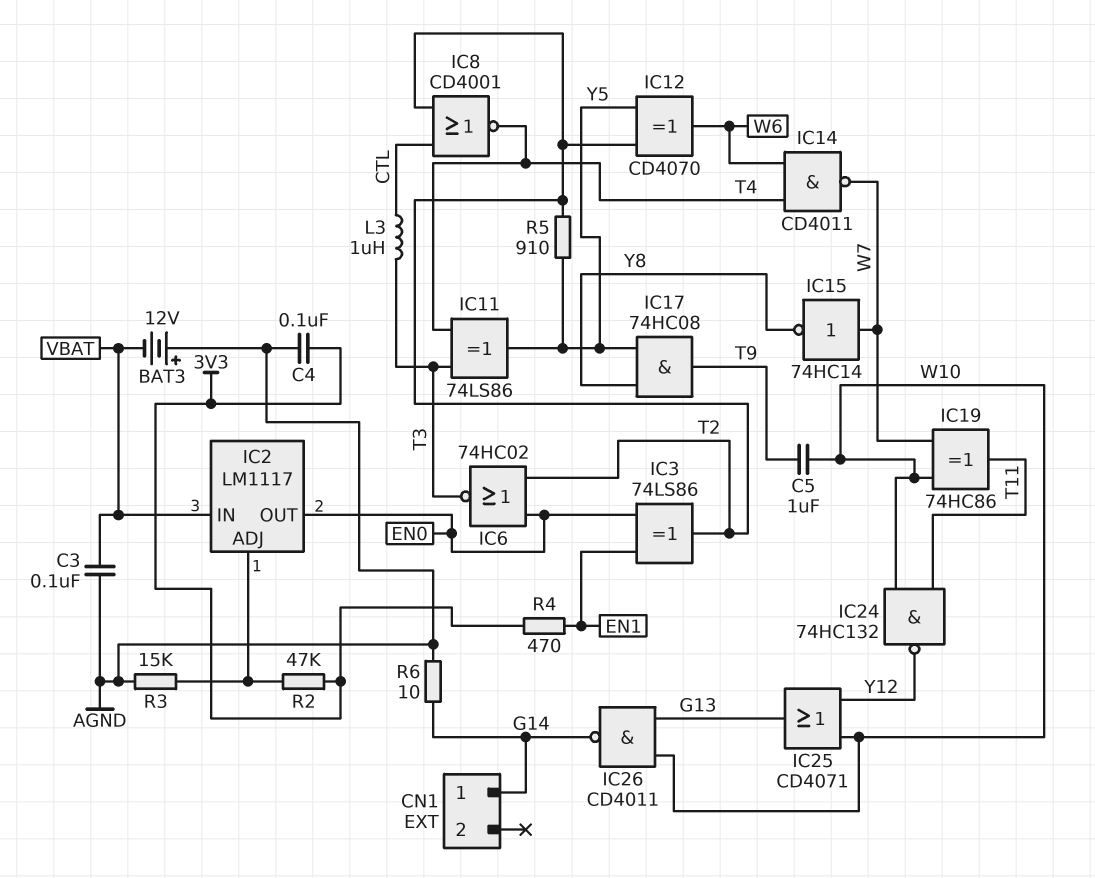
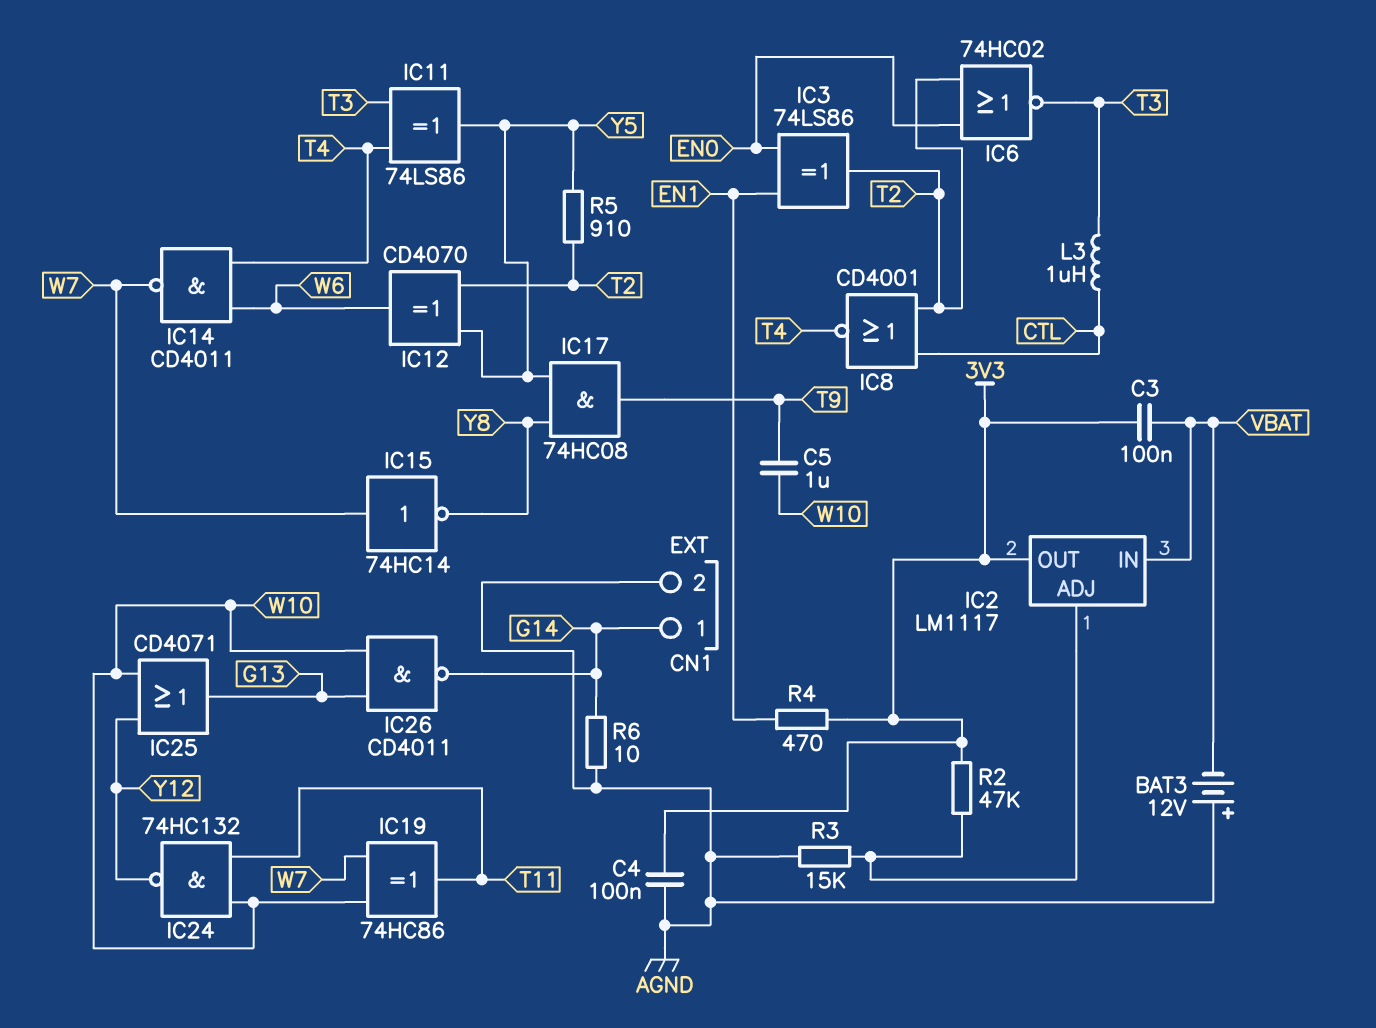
C3: 100nF (AGND, VBAT) -> 100nF (3V3, VBAT)
CN1 pin 2: none -> AGND
IC2 pin OUT: EN0 -> 3V3

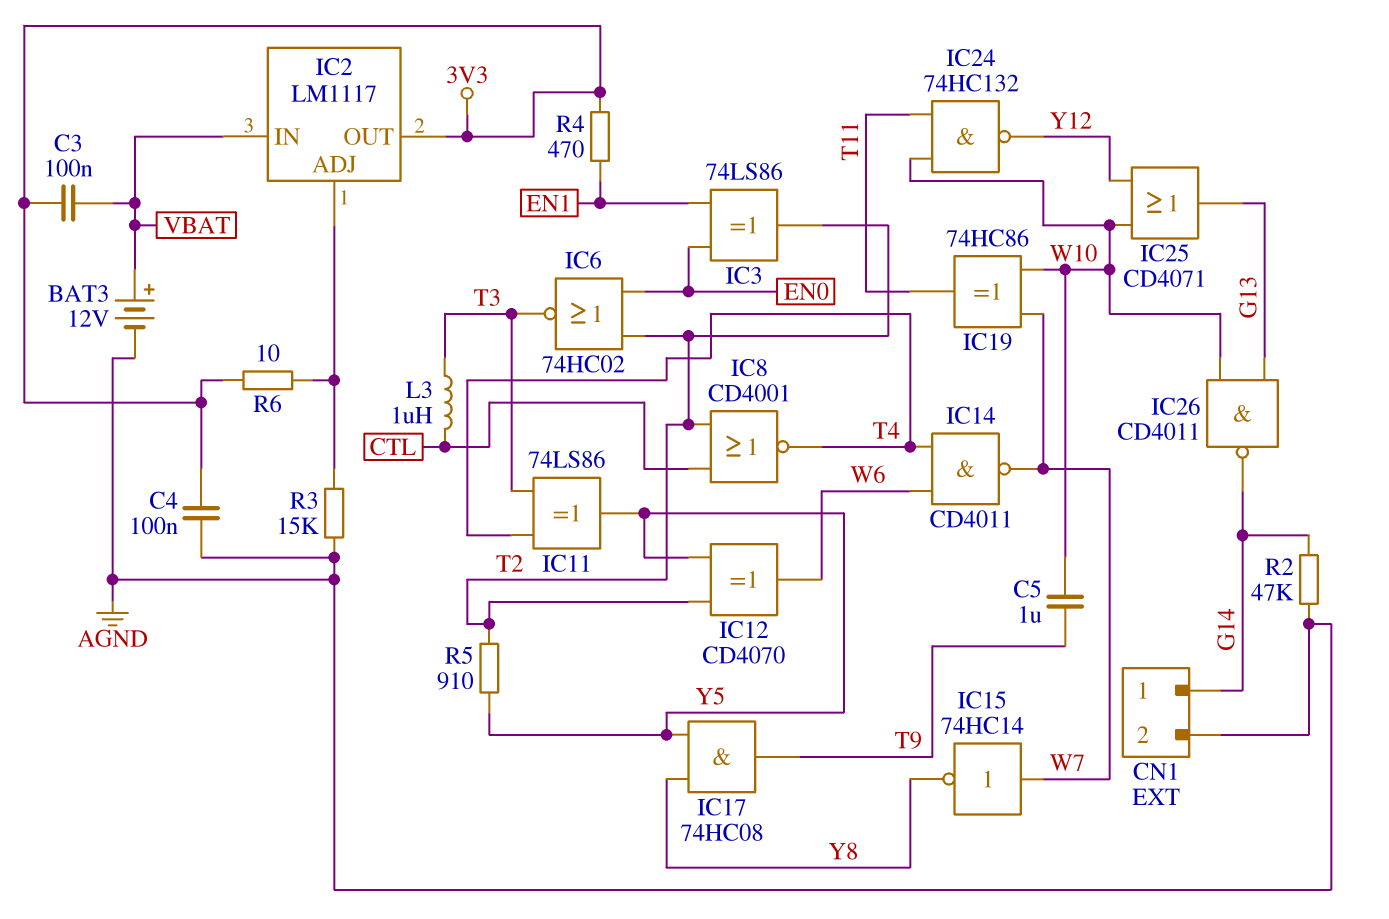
BAT3: 12V (plus AGND, minus VBAT) -> 12V (plus VBAT, minus AGND)
R2: 47k (3V3, IC2/ADJ) -> 47k (AGND, G14)
R6: 10 (AGND, G14) -> 10 (3V3, IC2/ADJ)

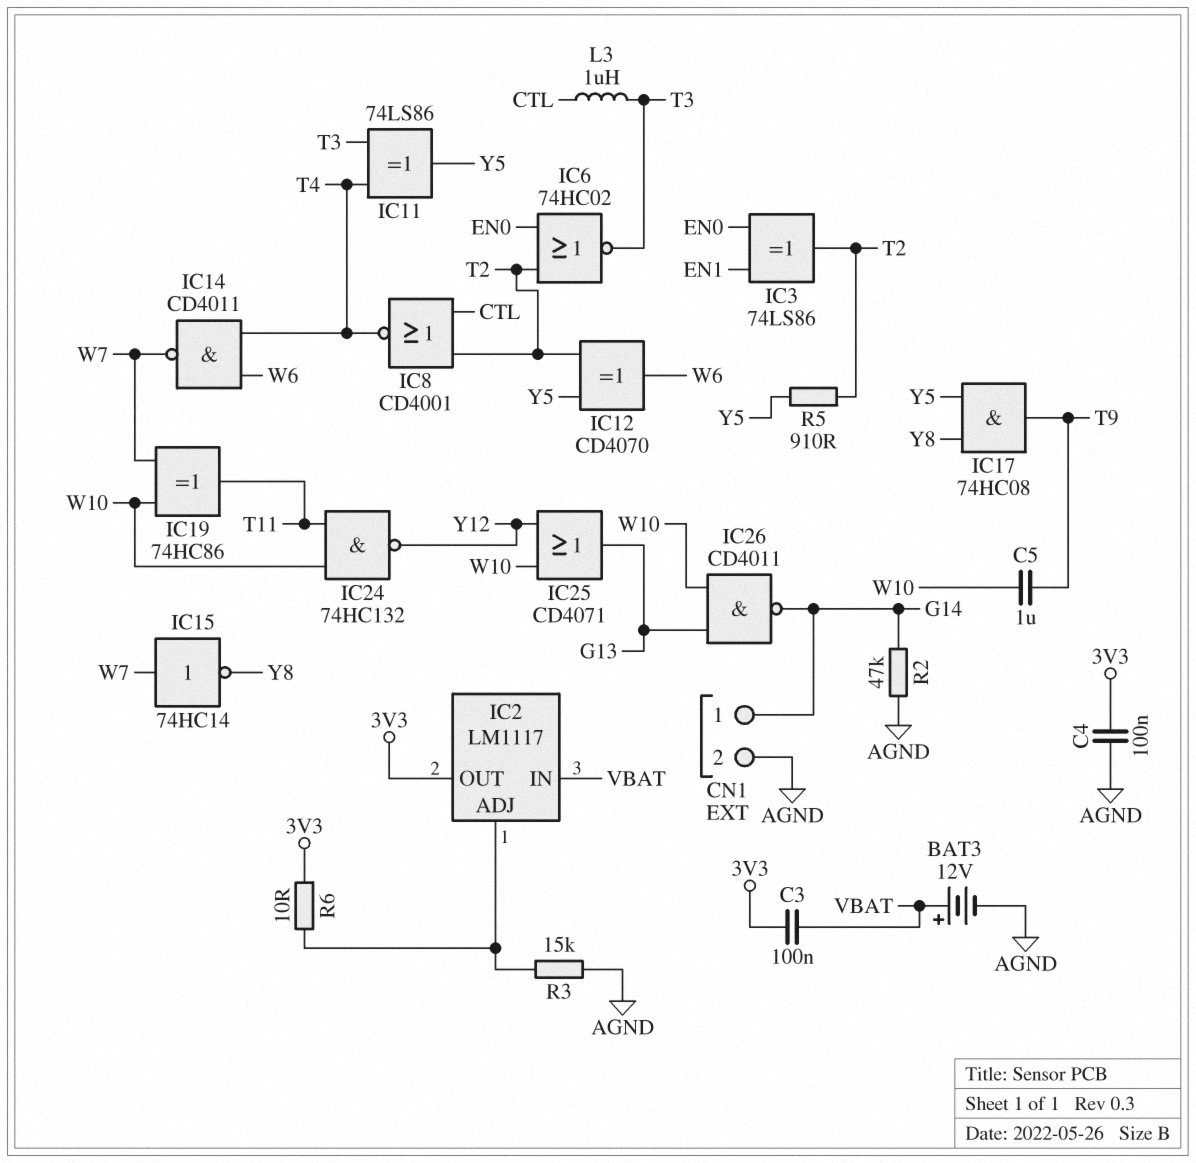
R4: 470 (3V3, EN1) -> none

